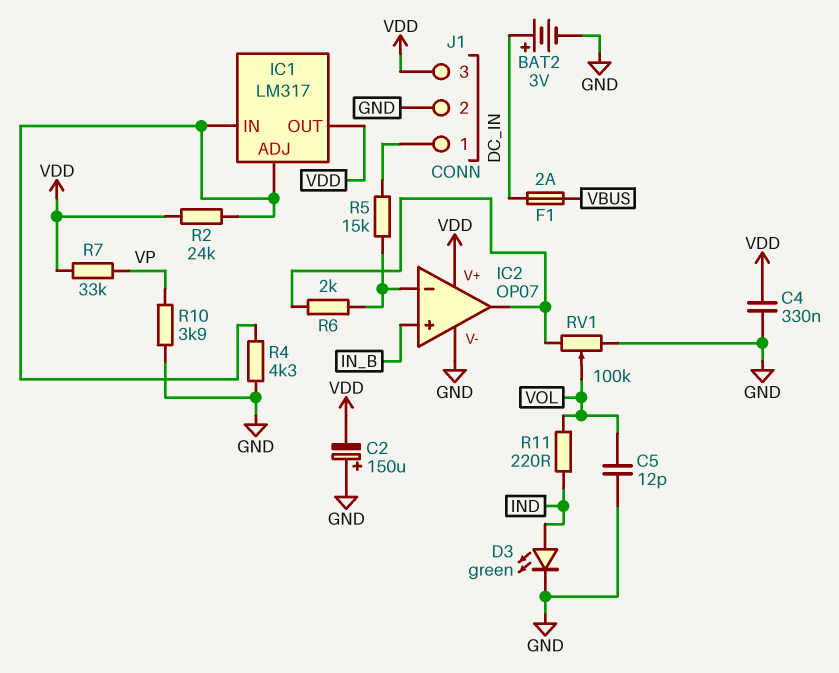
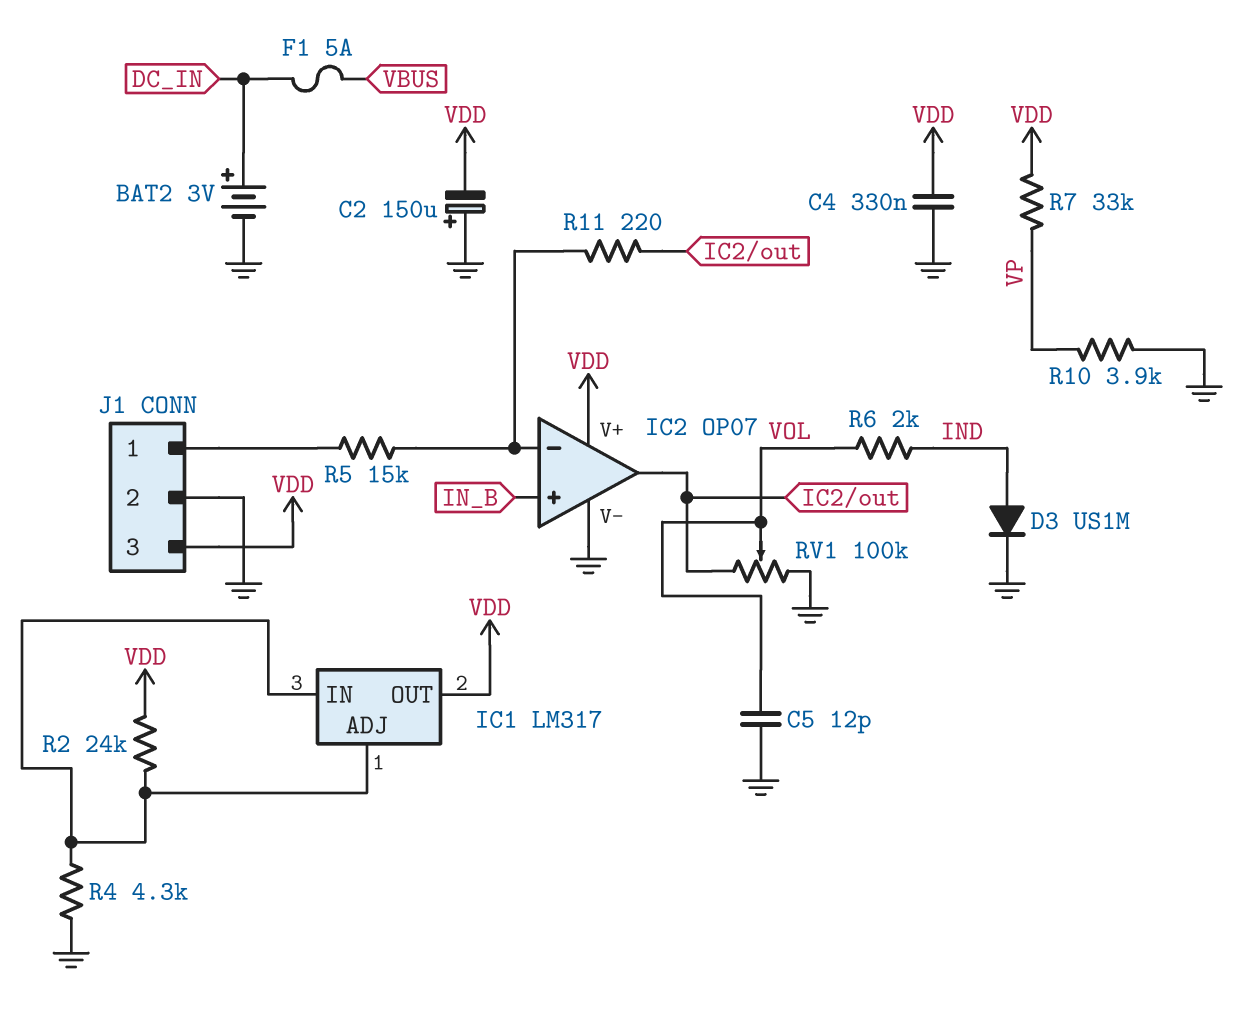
D3: LED green (A IND, K GND) -> diode US1M (A IND, K GND)
F1: 2A (DC_IN, VBUS) -> 5A (DC_IN, VBUS)
R6: 2k (IC2/in-, IC2/out) -> 2k (IND, VOL)
R11: 220 (IND, VOL) -> 220 (IC2/in-, IC2/out)

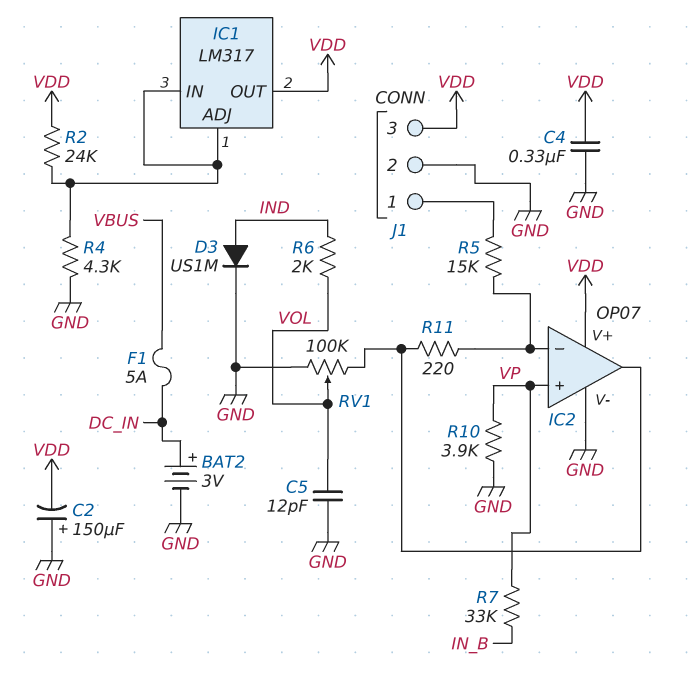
IC2 pin in+: IN_B -> VP
R7: 33k (VDD, VP) -> 33k (IN_B, VP)

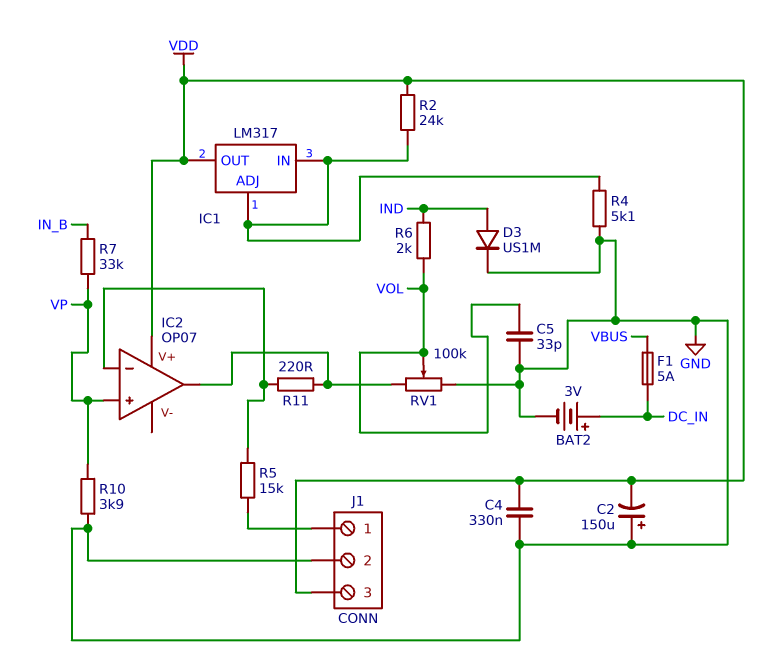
C5: 12pF (GND, VOL) -> 33pF (GND, VOL)
IC2 pin V-: GND -> none
R4: 4.3k (GND, IC1/ADJ) -> 5.1k (GND, IC1/ADJ)

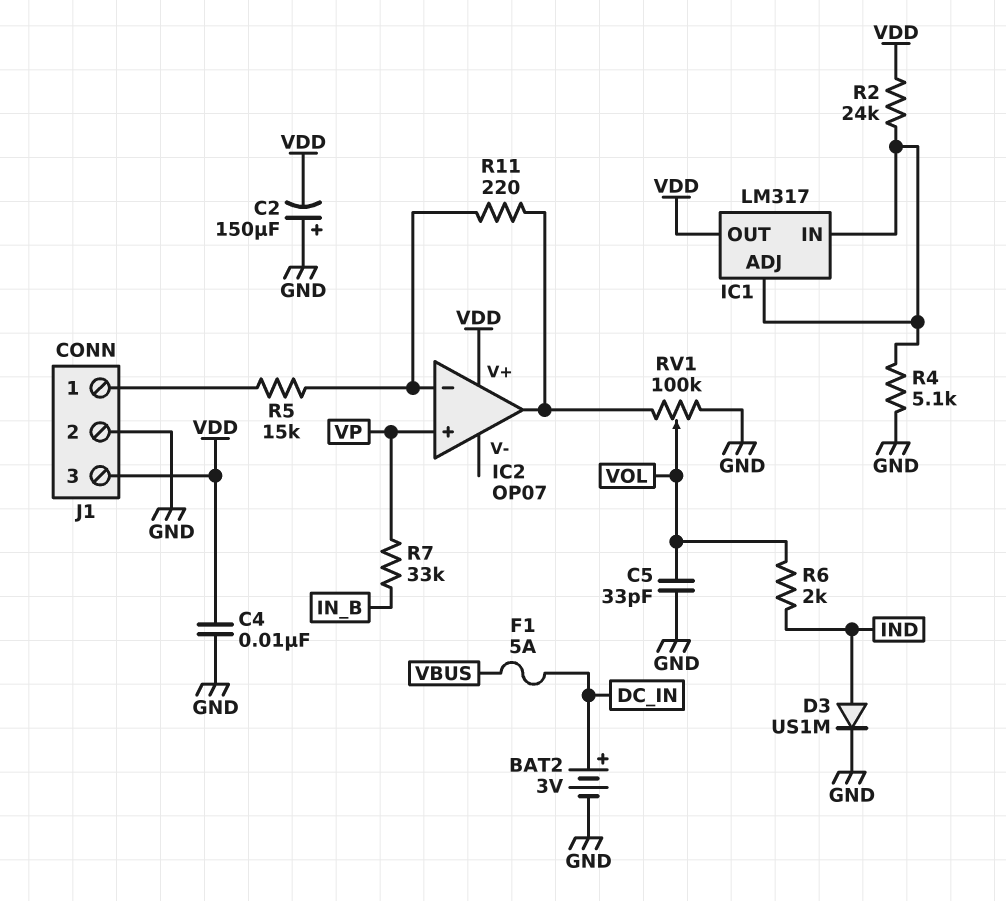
C4: 330nF (GND, VDD) -> 10nF (GND, VDD)
R10: 3.9k (GND, VP) -> none

